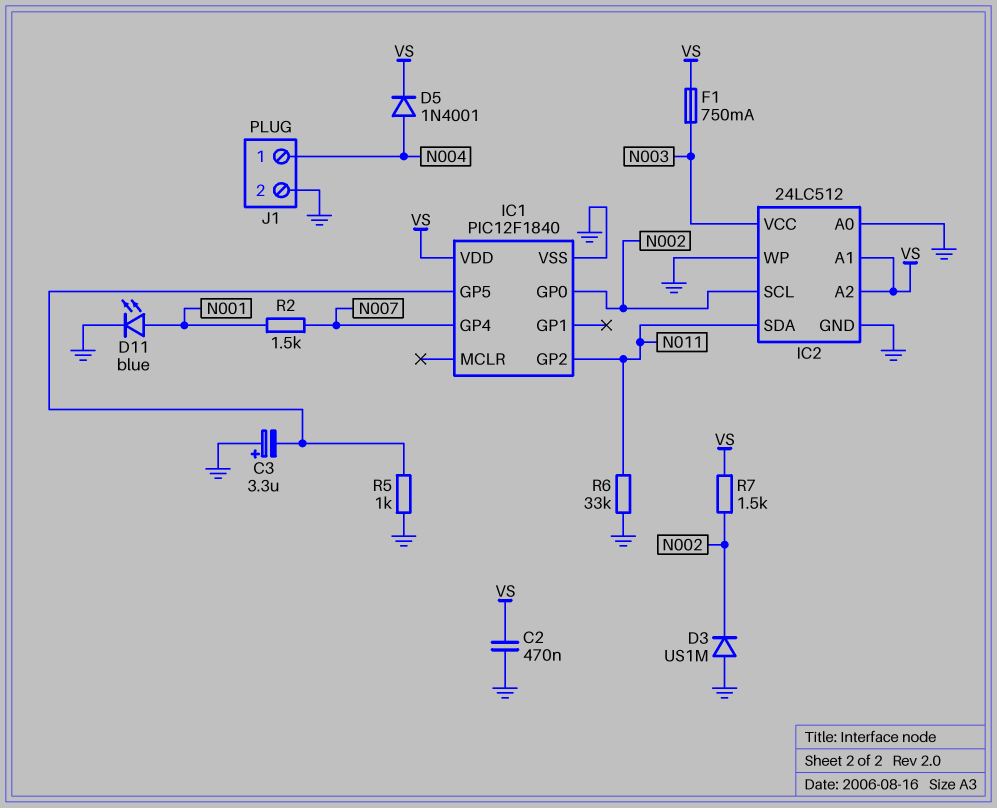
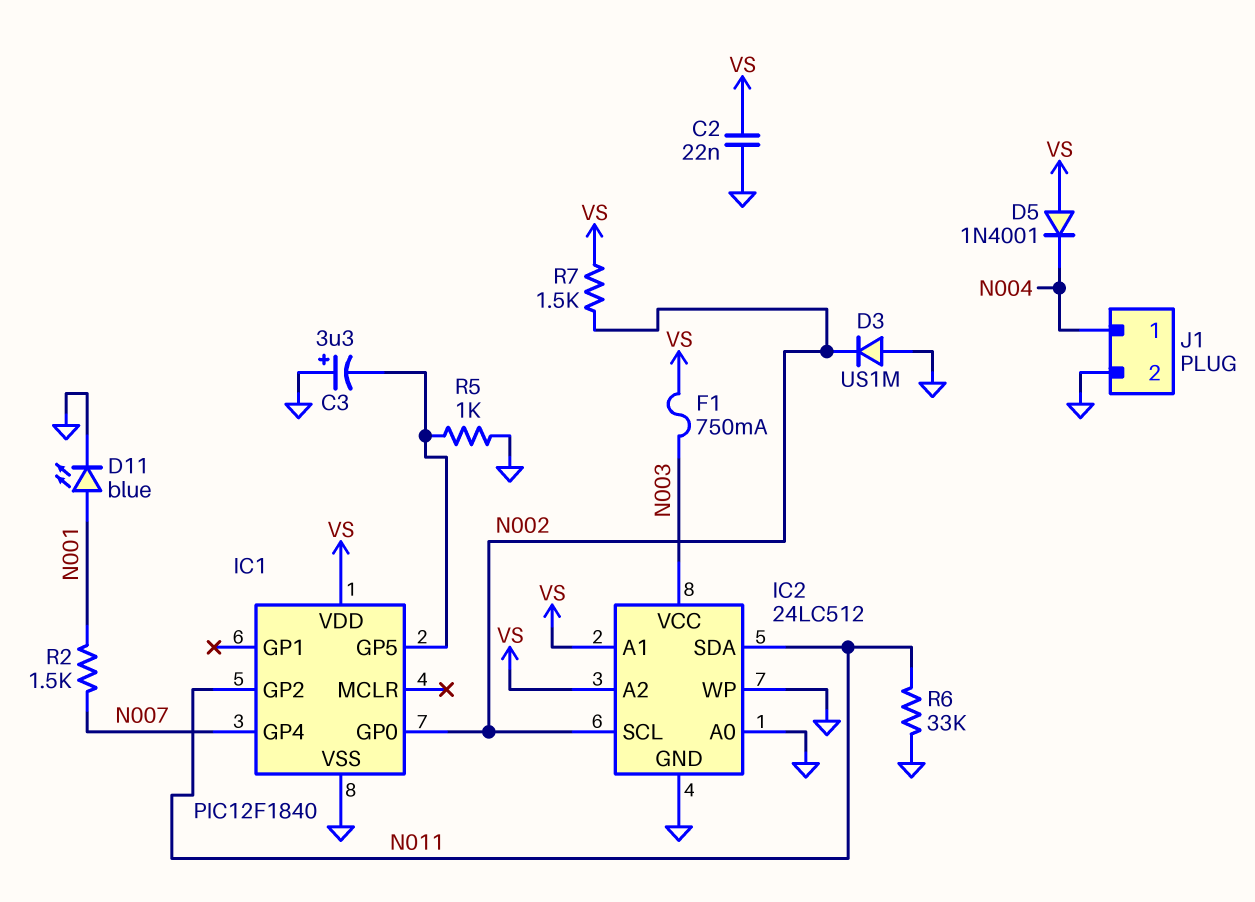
C2: 470nF (GND, VS) -> 22nF (GND, VS)
D5: diode 1N4001 (A N004, K VS) -> diode 1N4001 (A VS, K N004)

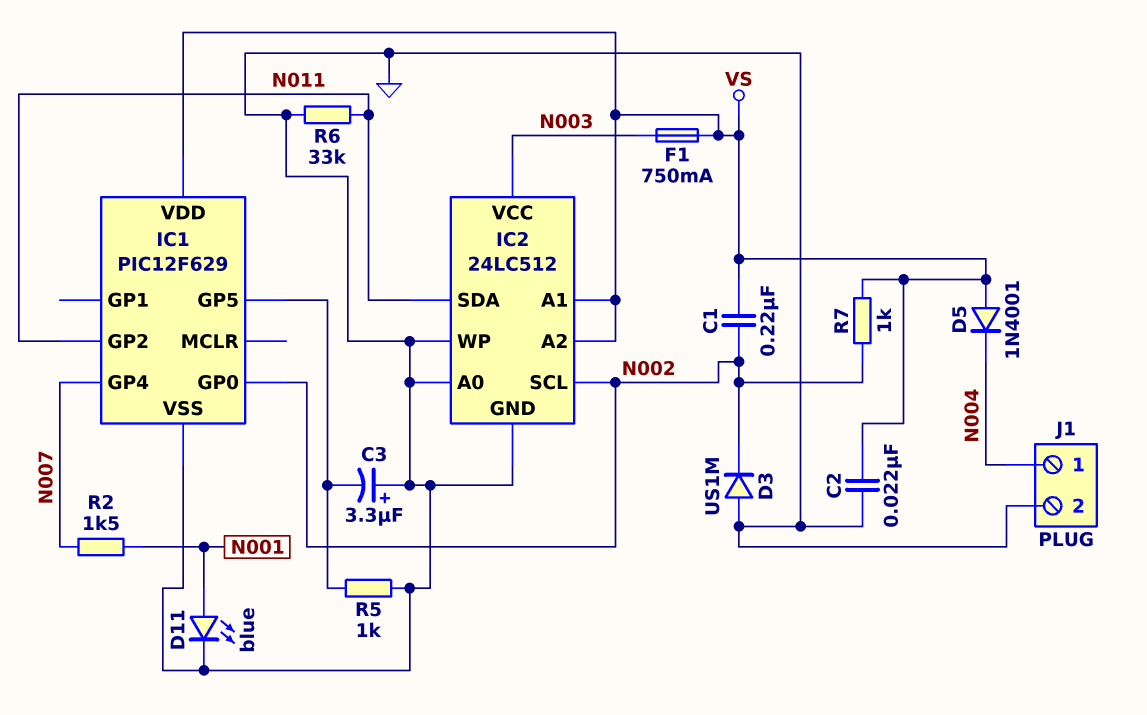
C1: none -> 220nF (N002, VS)
IC1: PIC12F1840 -> PIC12F629
R7: 1.5k (N002, VS) -> 1k (N002, VS)

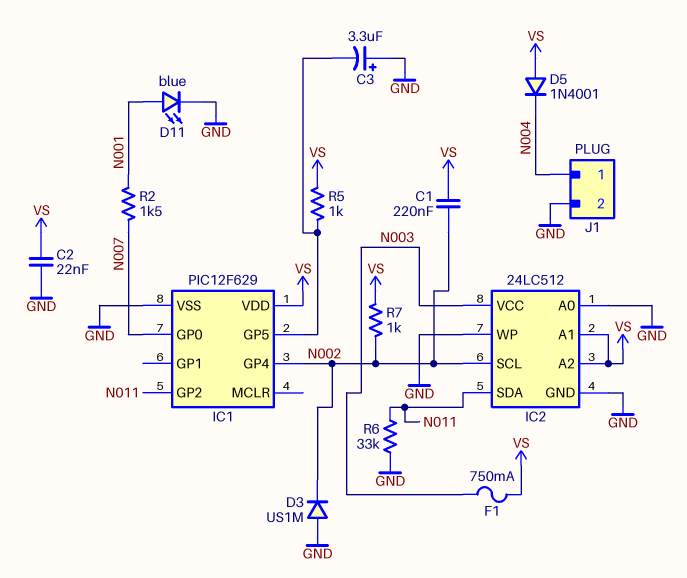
IC1 pin GP0: N002 -> N007
IC1 pin GP4: N007 -> N002
R5: 1k (GND, IC1/GP5) -> 1k (IC1/GP5, VS)

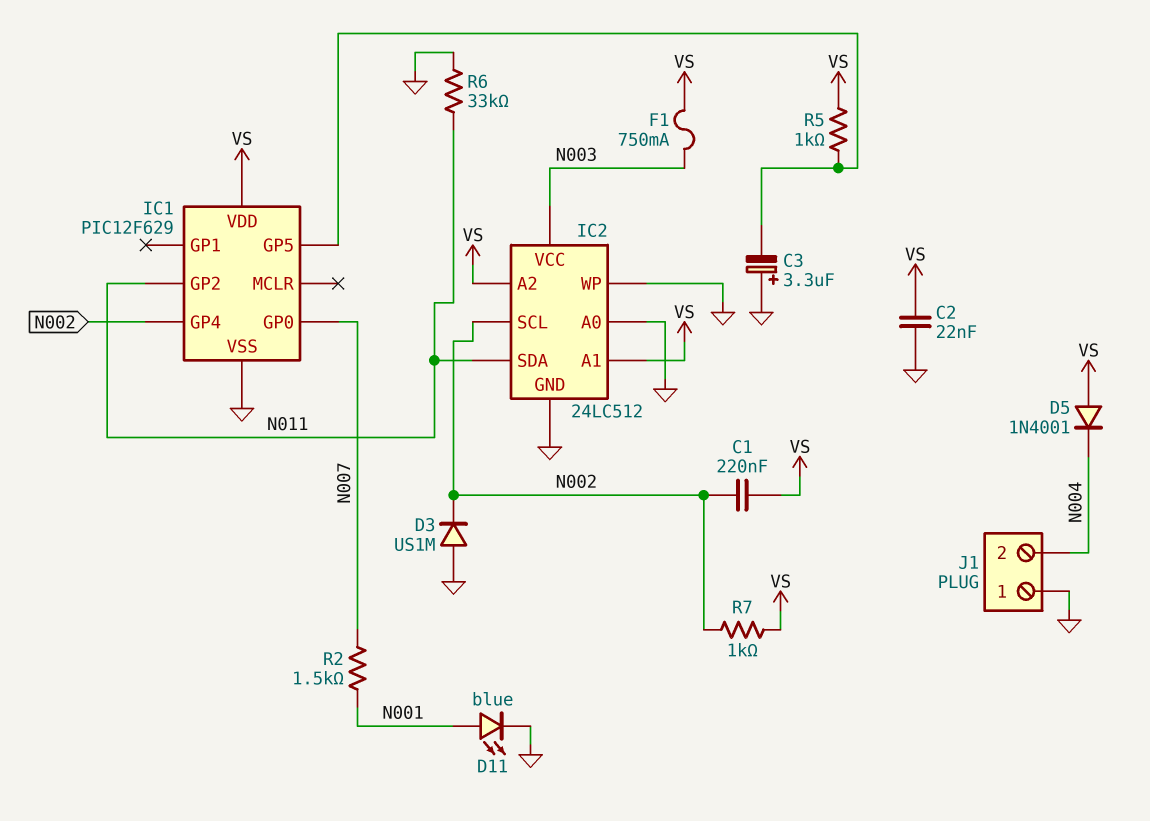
J1 pin 1: N004 -> GND
J1 pin 2: GND -> N004

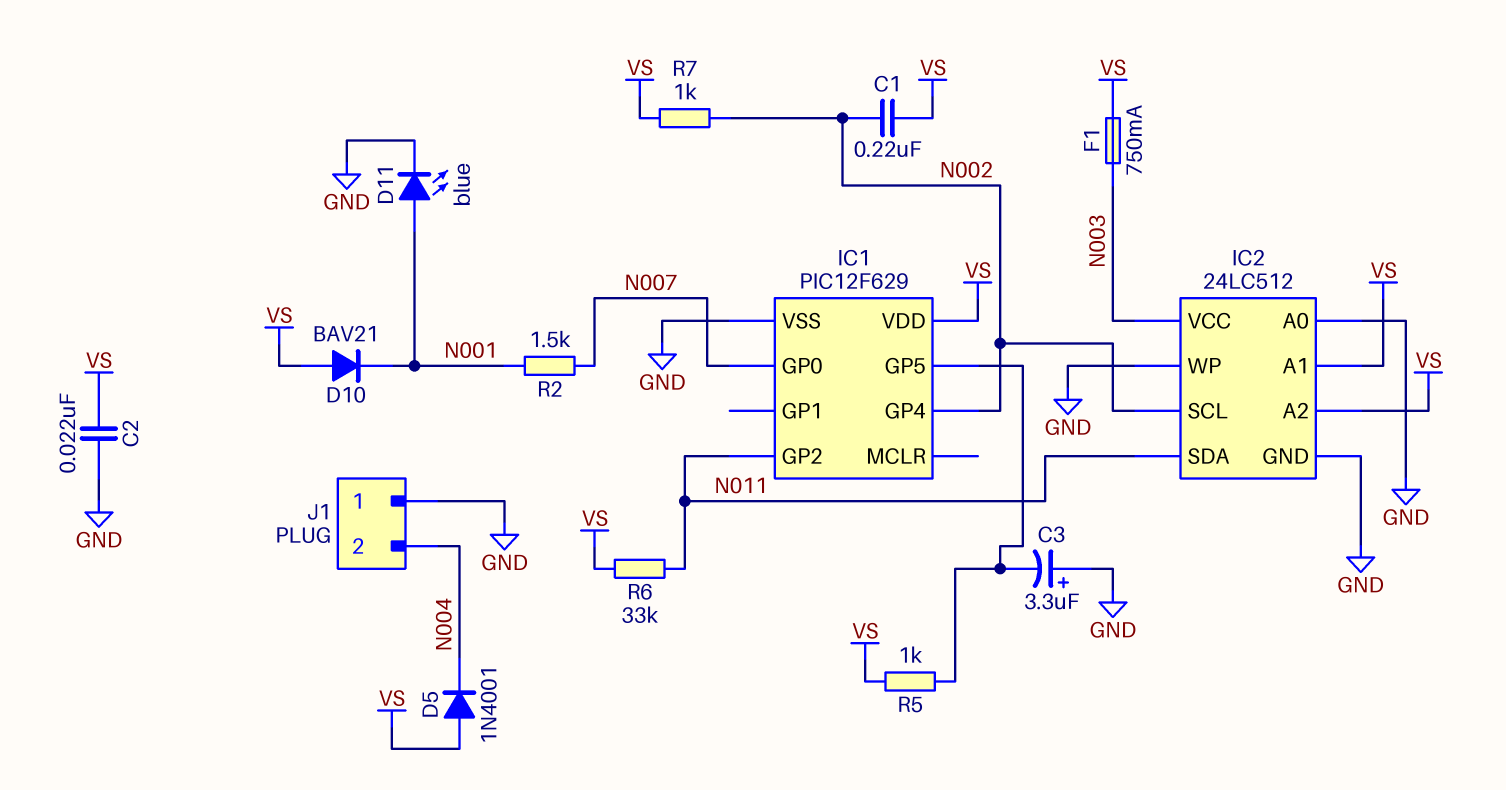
D3: diode US1M (A GND, K N002) -> none
D10: none -> diode BAV21 (A VS, K N001)
R6: 33k (GND, N011) -> 33k (N011, VS)

